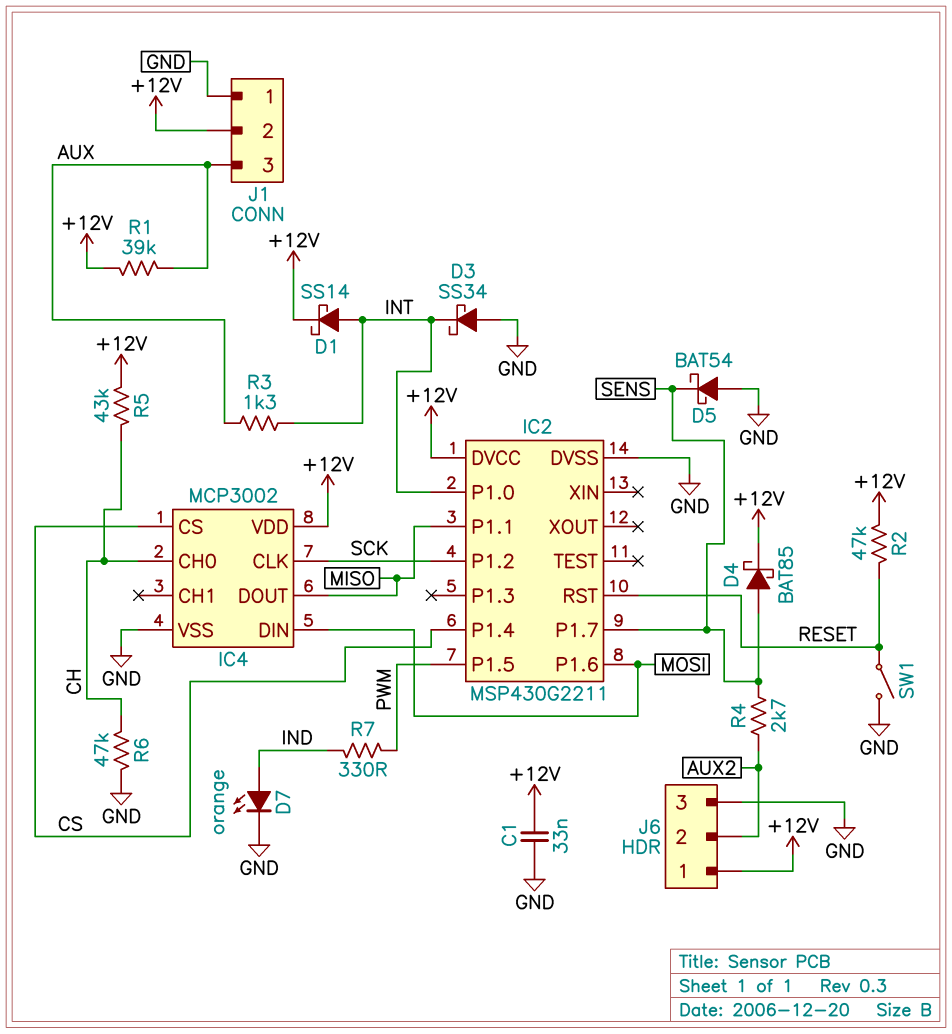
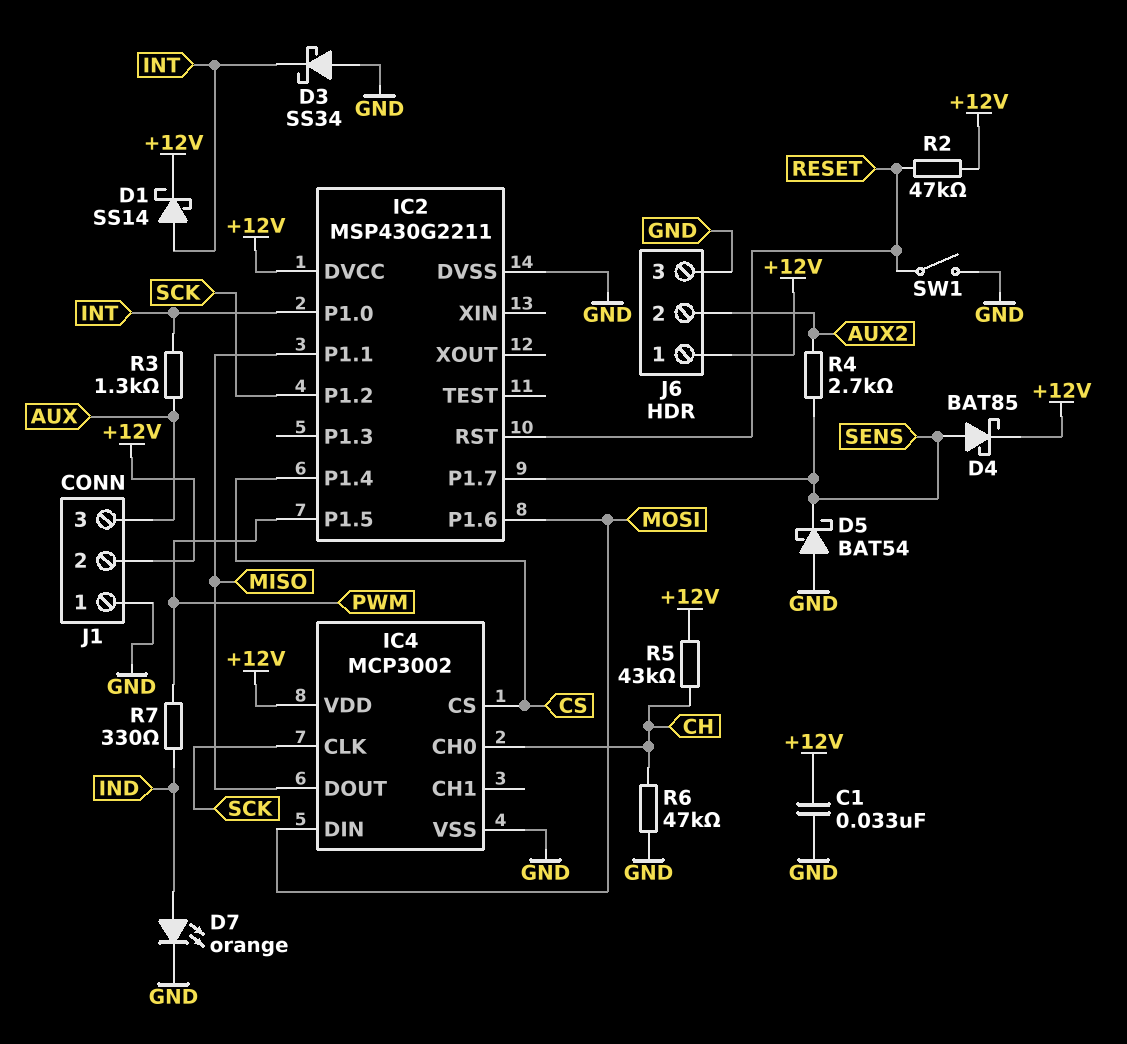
R1: 39k (+12V, AUX) -> none

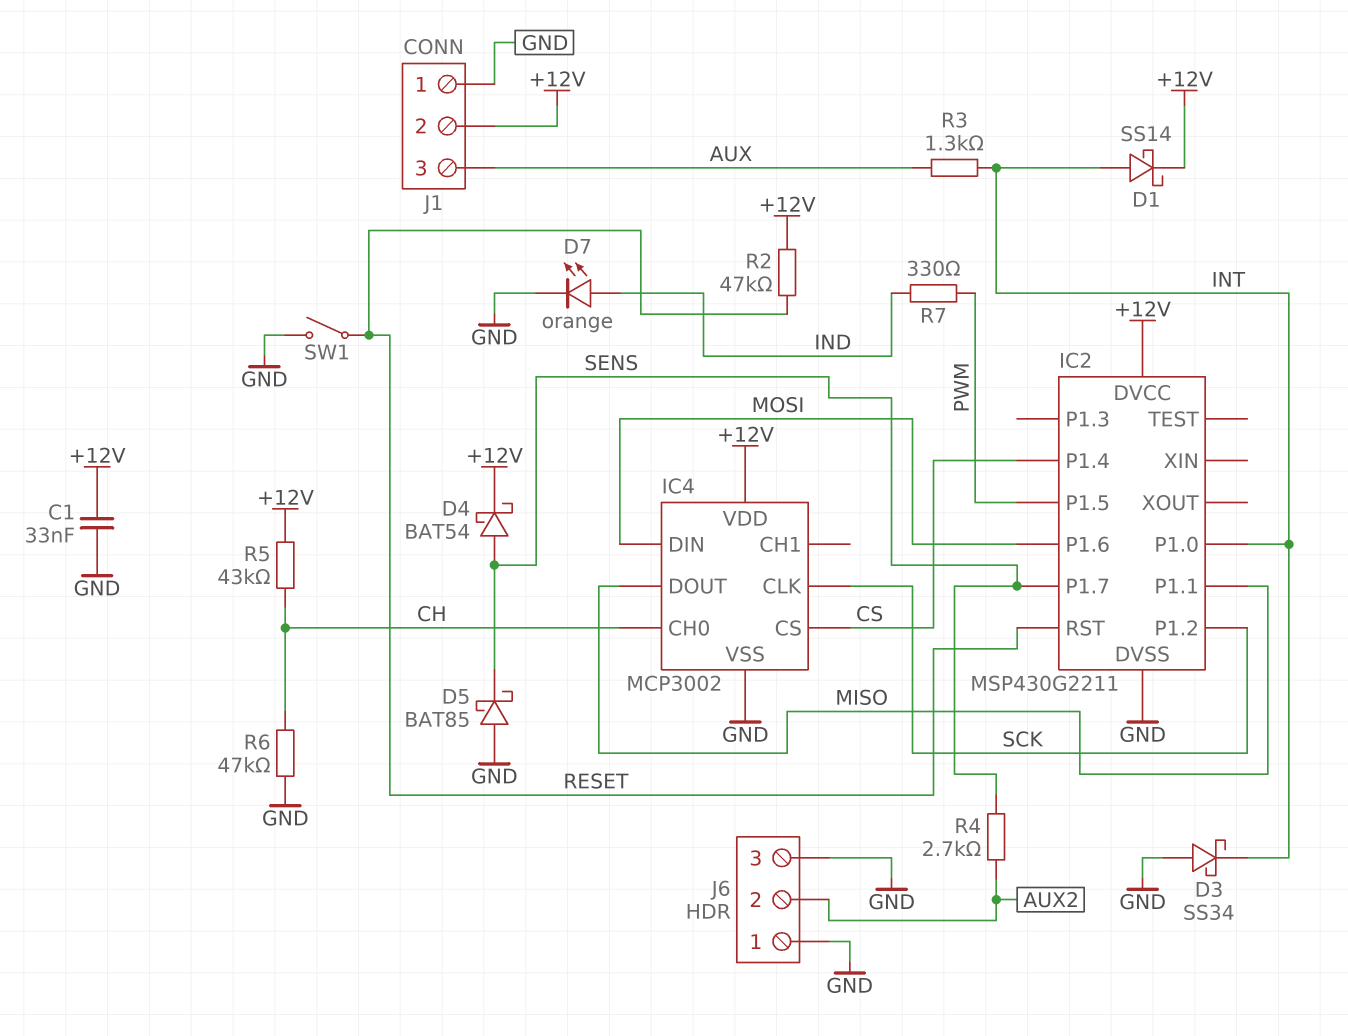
D4: schottky BAT85 (A SENS, K +12V) -> schottky BAT54 (A SENS, K +12V)
D5: schottky BAT54 (A GND, K SENS) -> schottky BAT85 (A GND, K SENS)
J6 pin 1: +12V -> GND

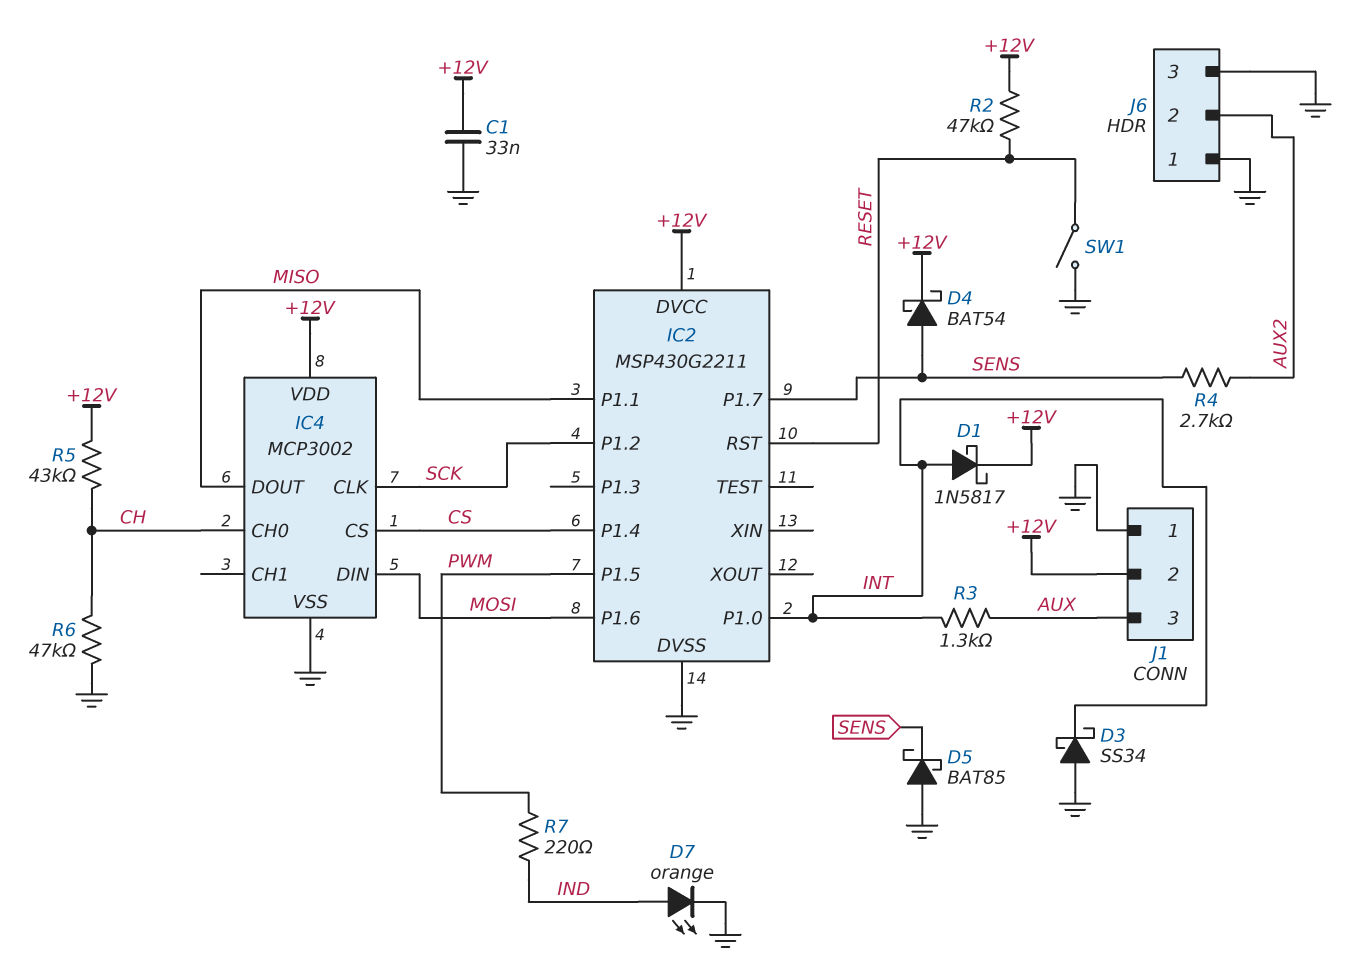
D1: schottky SS14 (A INT, K +12V) -> schottky 1N5817 (A INT, K +12V)
R7: 330 (IND, PWM) -> 220 (IND, PWM)

